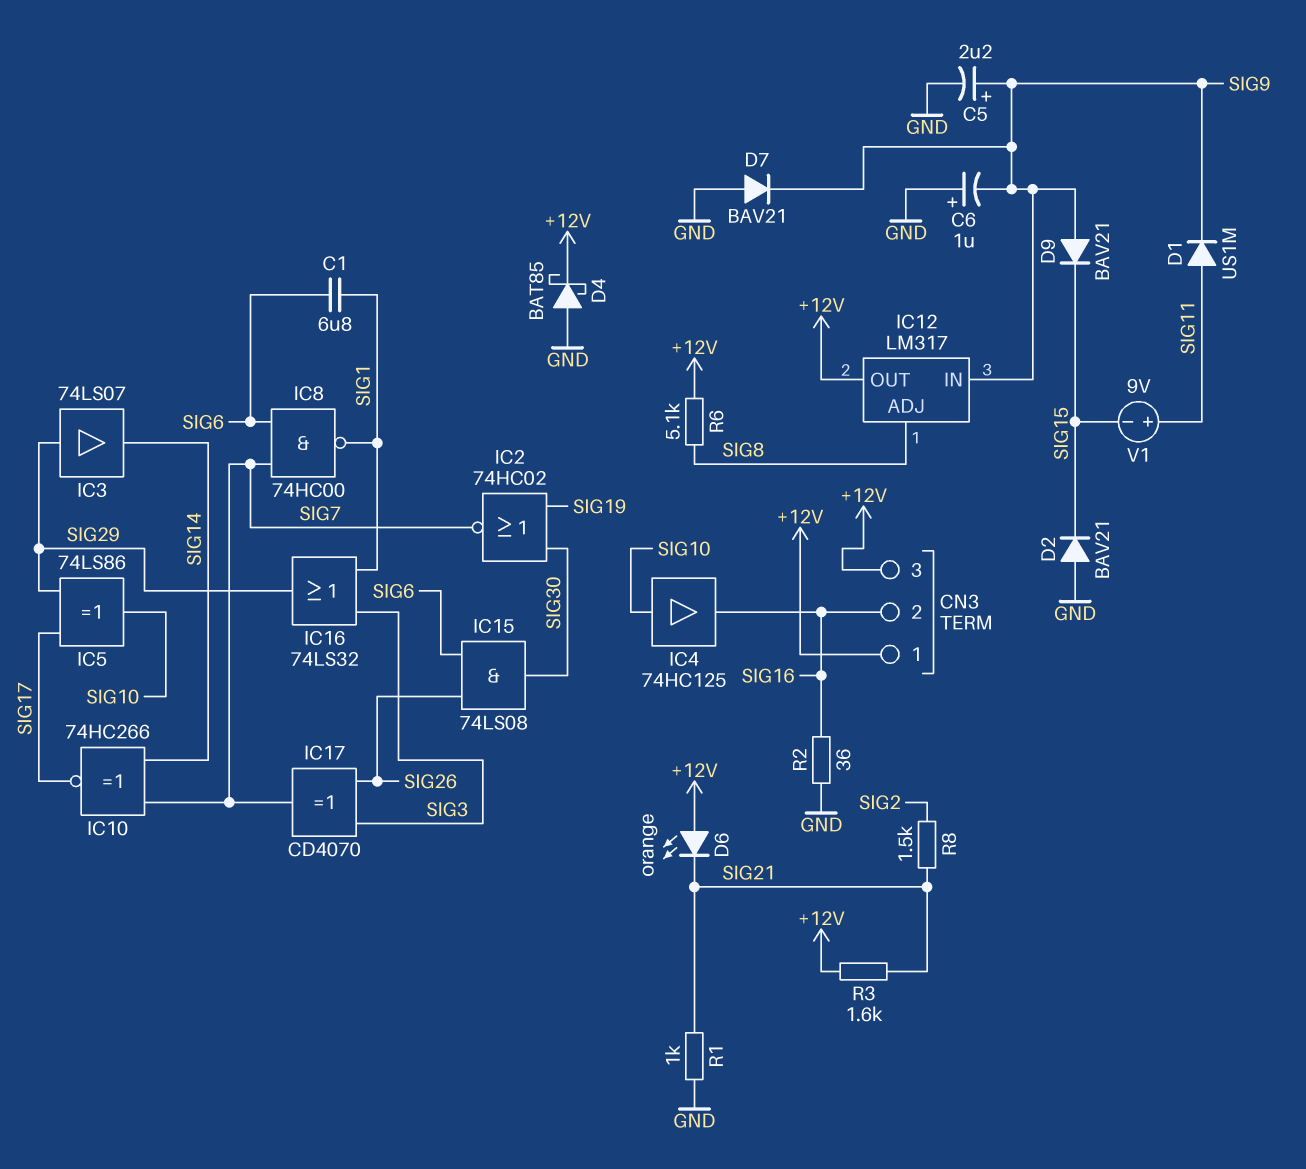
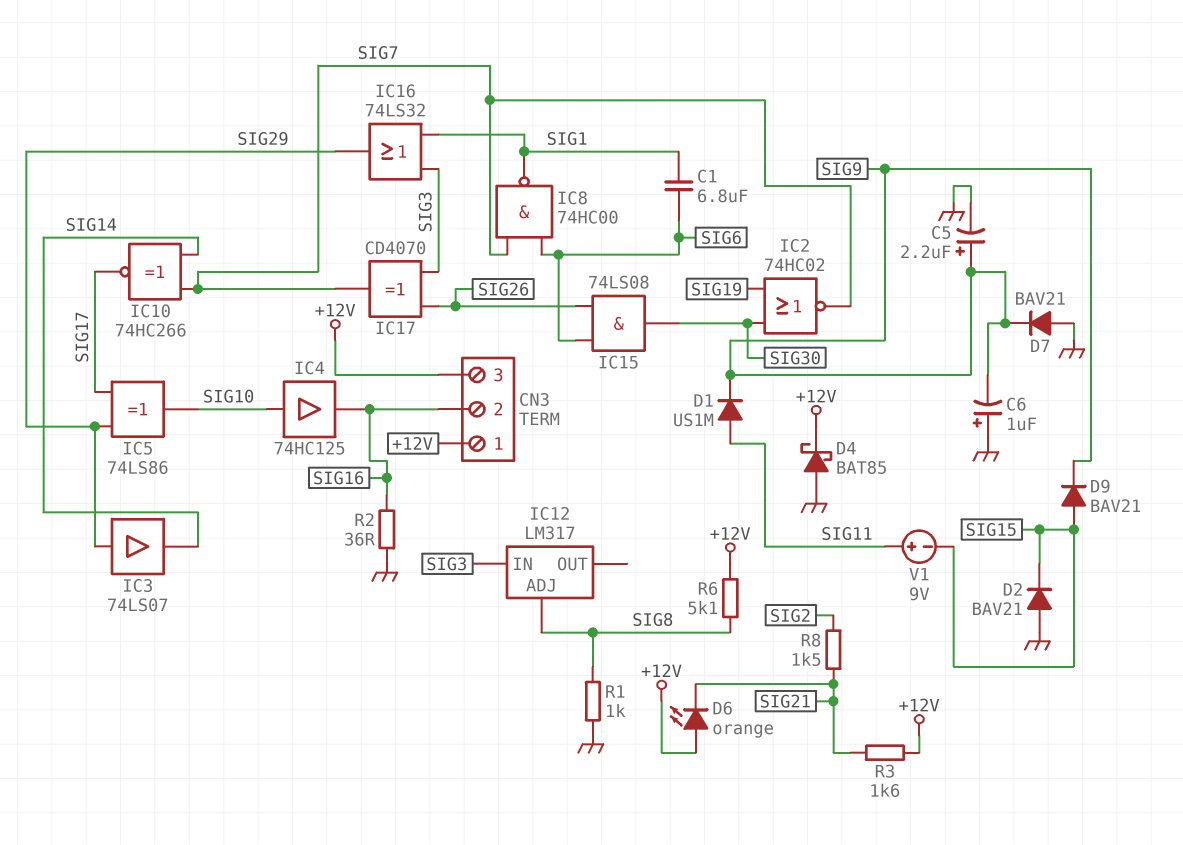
D9: diode BAV21 (A SIG9, K SIG15) -> diode BAV21 (A SIG15, K SIG9)
IC12 pin IN: SIG9 -> SIG3
IC12 pin OUT: +12V -> none
R1: 1k (GND, SIG21) -> 1k (GND, SIG8)

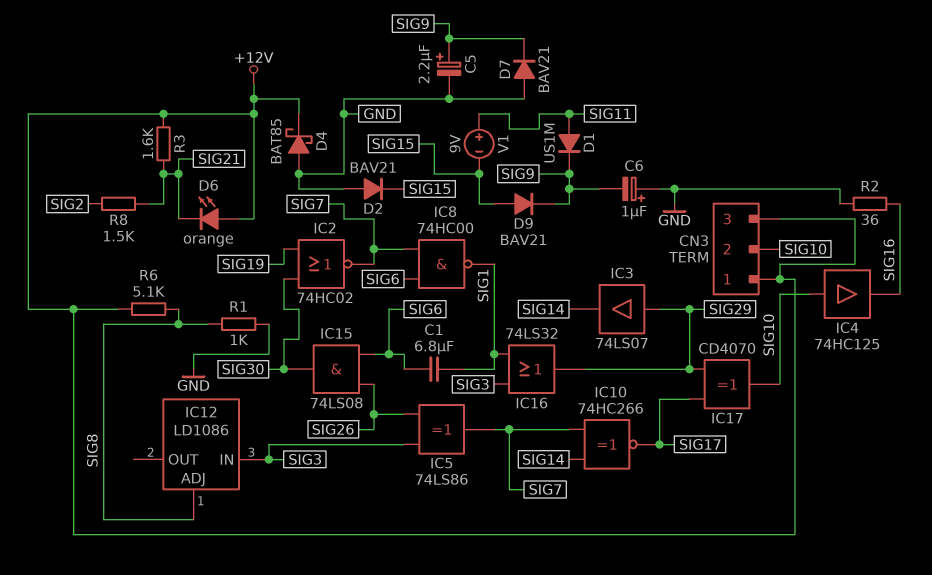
CN3 pin 2: SIG16 -> SIG10
IC5: XOR 74LS86 (in SIG17, in SIG29, out SIG10) -> XOR 74LS86 (in SIG3, in SIG26, out SIG7)
IC12: LM317 -> LD1086
IC17: XOR CD4070 (in SIG3, in SIG26, out SIG7) -> XOR CD4070 (in SIG17, in SIG29, out SIG10)

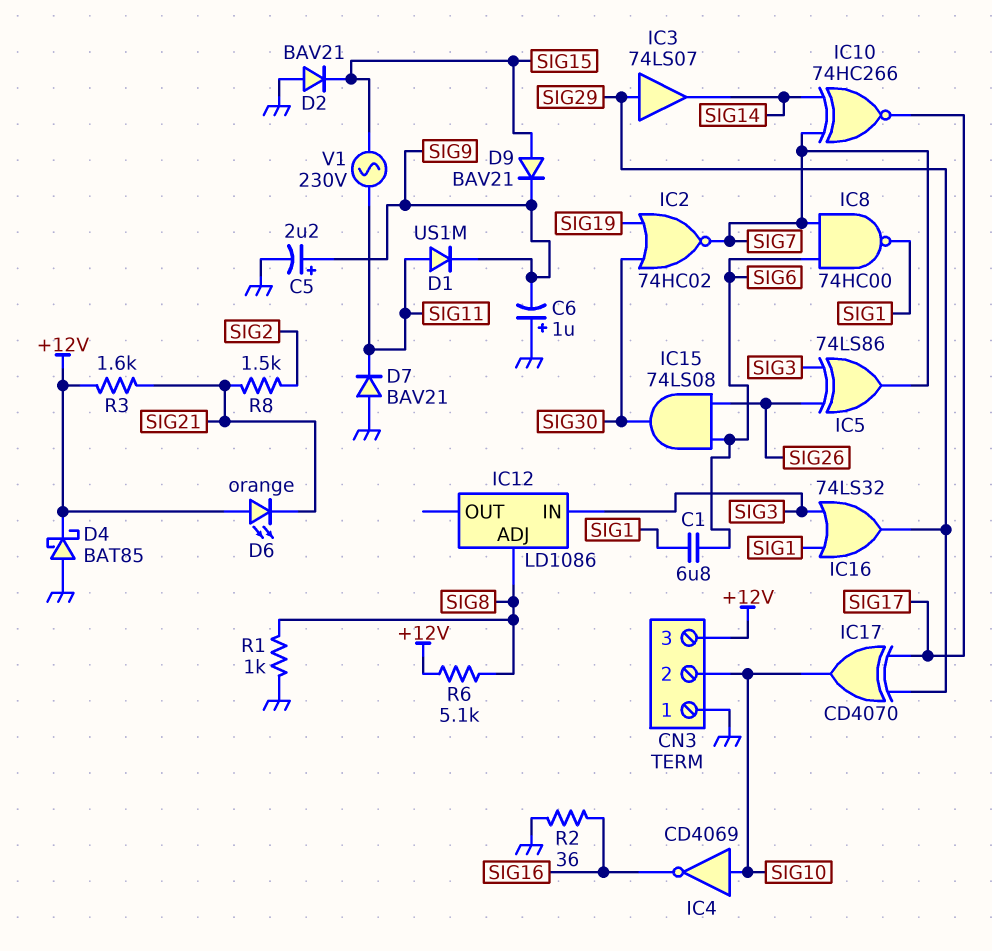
CN3 pin 1: +12V -> GND
D7: diode BAV21 (A GND, K SIG9) -> diode BAV21 (A GND, K SIG11)
IC4: buffer 74HC125 (in SIG10, out SIG16) -> NOT CD4069 (in SIG10, out SIG16)
V1: 9V (plus SIG11, minus SIG15) -> AC 230V (SIG11, SIG15)

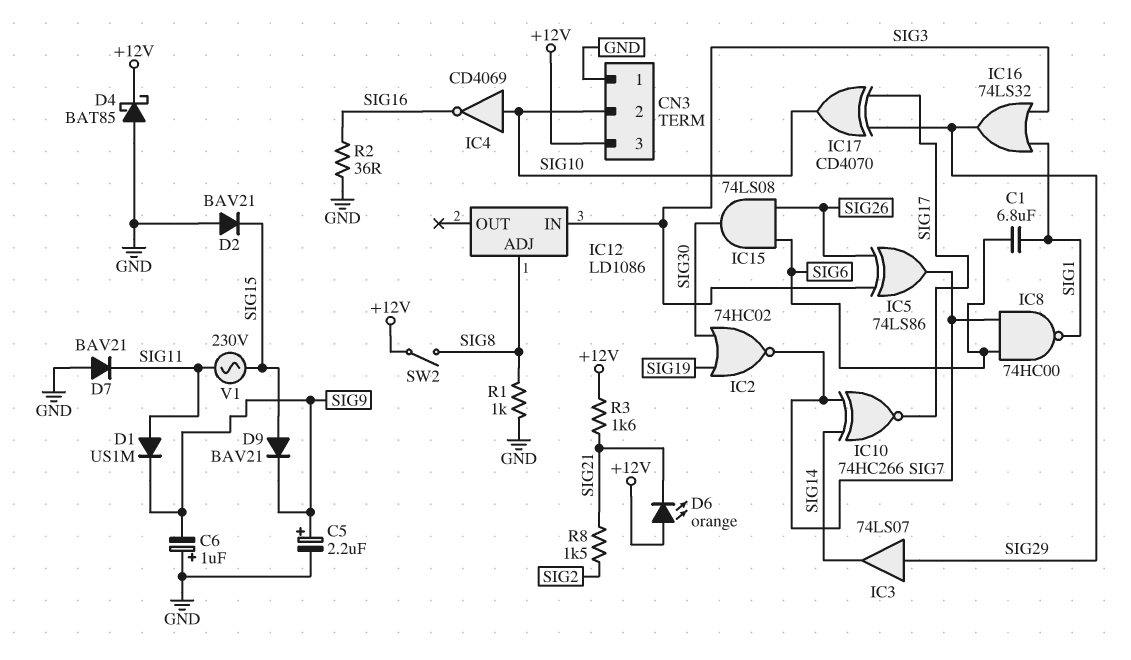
R6: 5.1k (+12V, SIG8) -> none
SW2: none -> switch (+12V, SIG8)

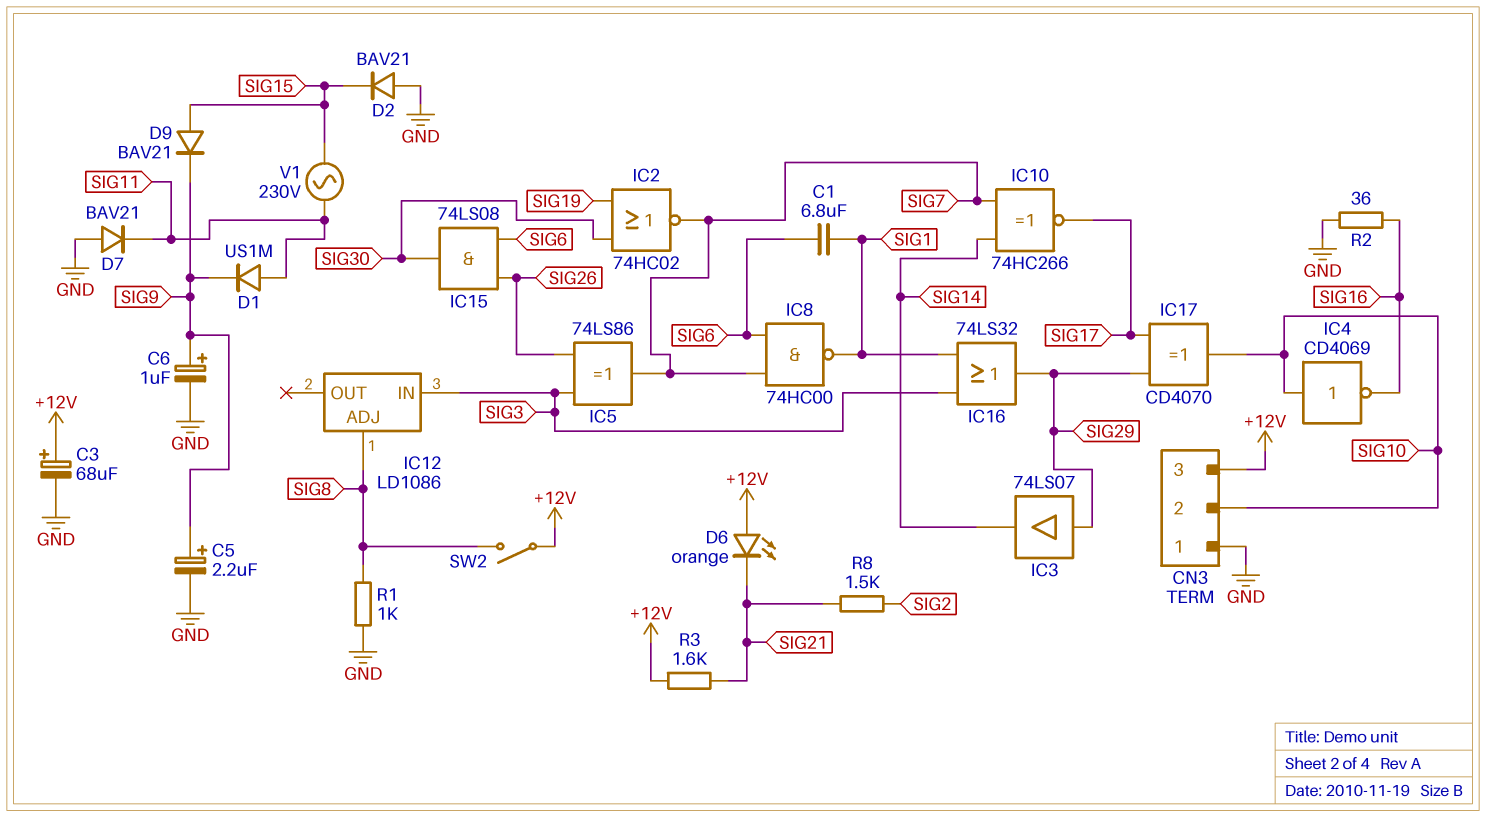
C3: none -> 68uF (plus +12V, minus GND)
C6: 1uF (plus GND, minus SIG9) -> 1uF (plus SIG9, minus GND)
D4: schottky BAT85 (A GND, K +12V) -> none

